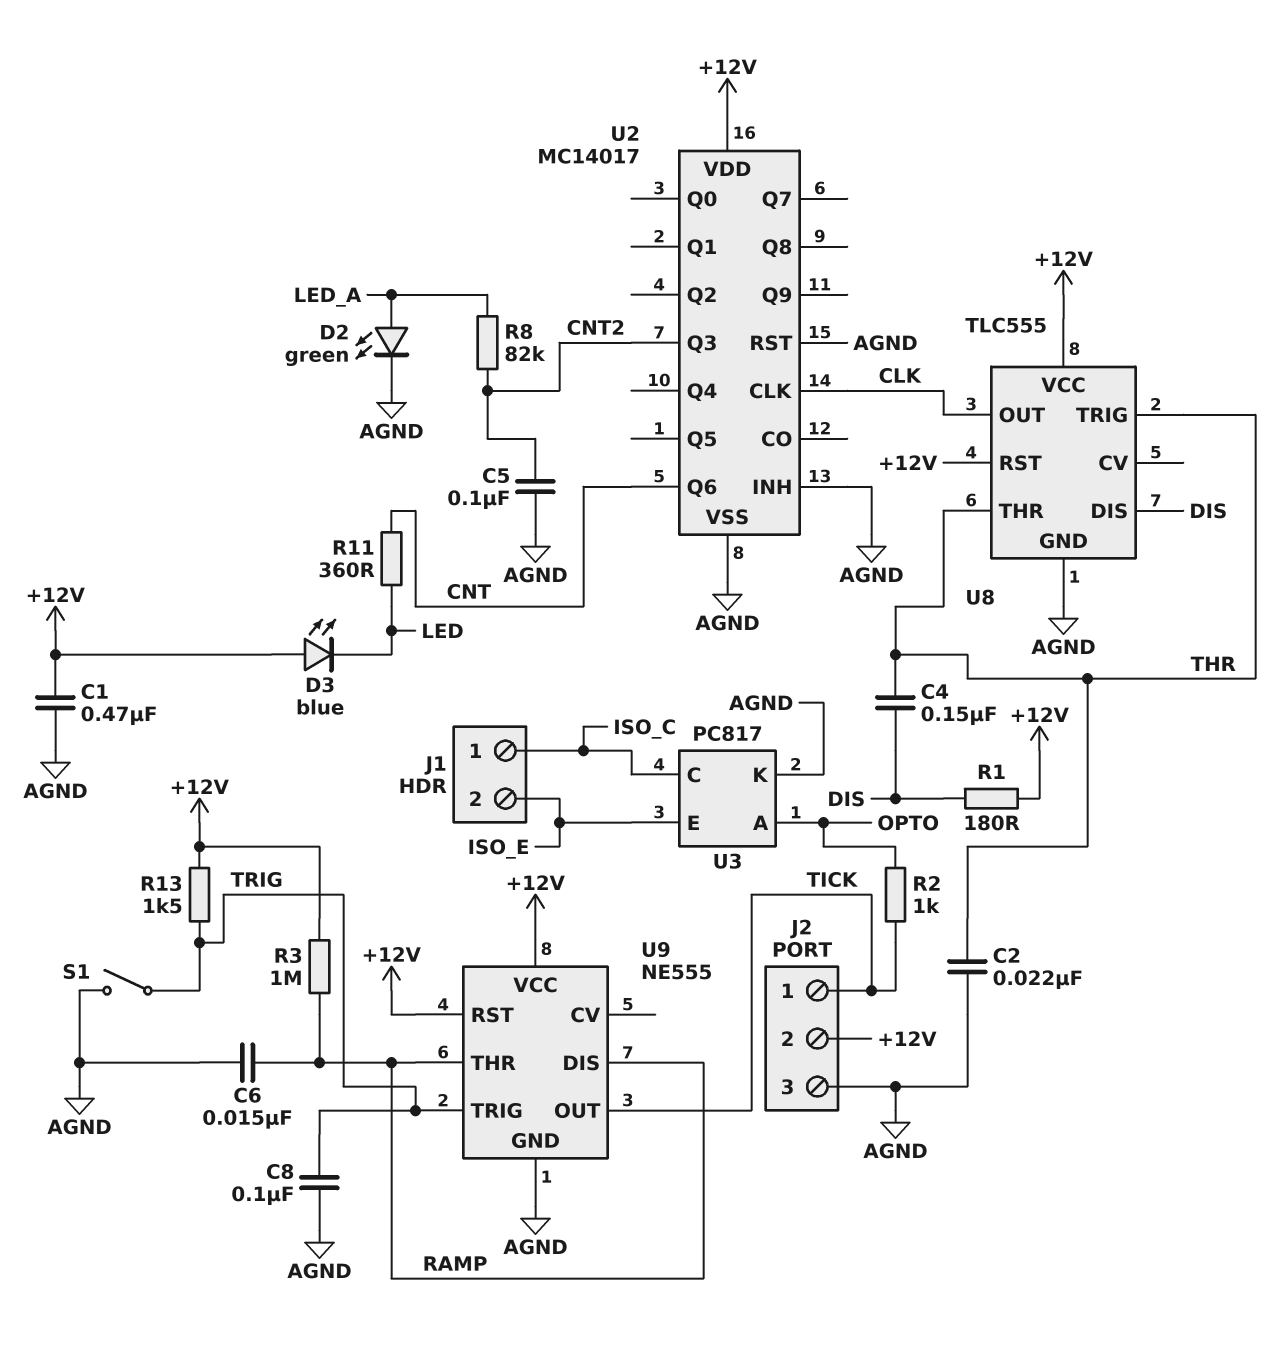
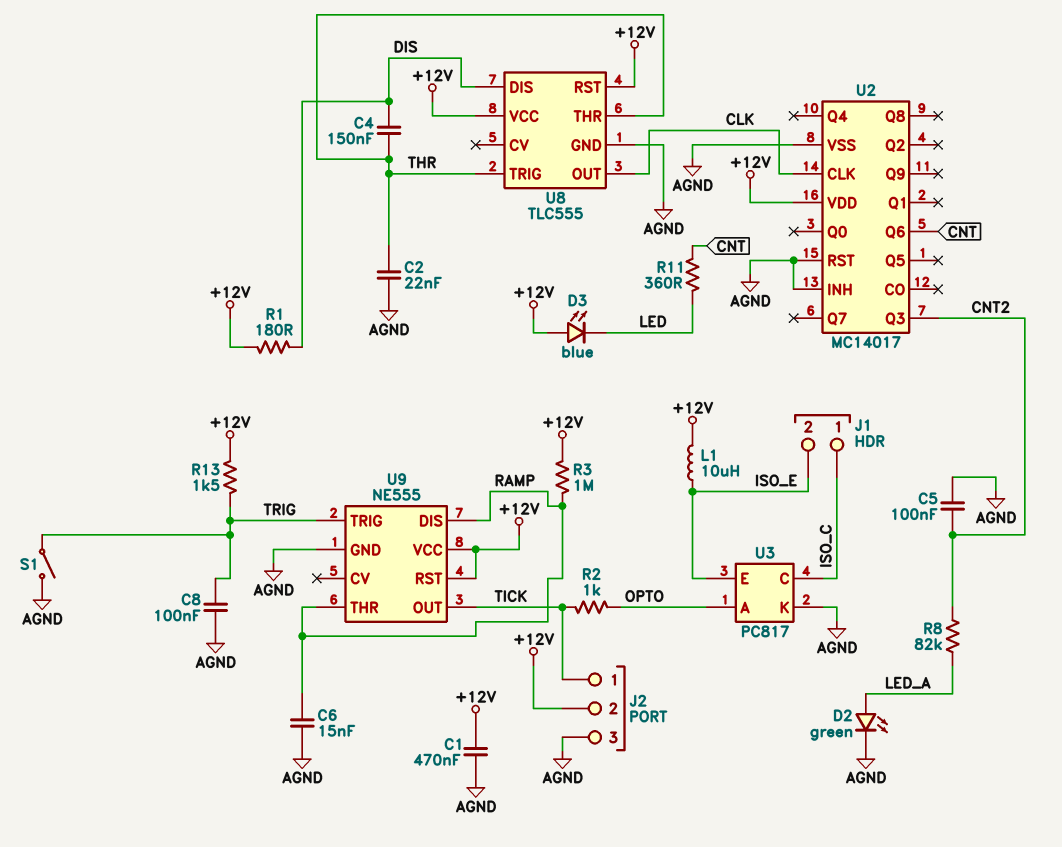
L1: none -> 10uH (+12V, ISO_E)

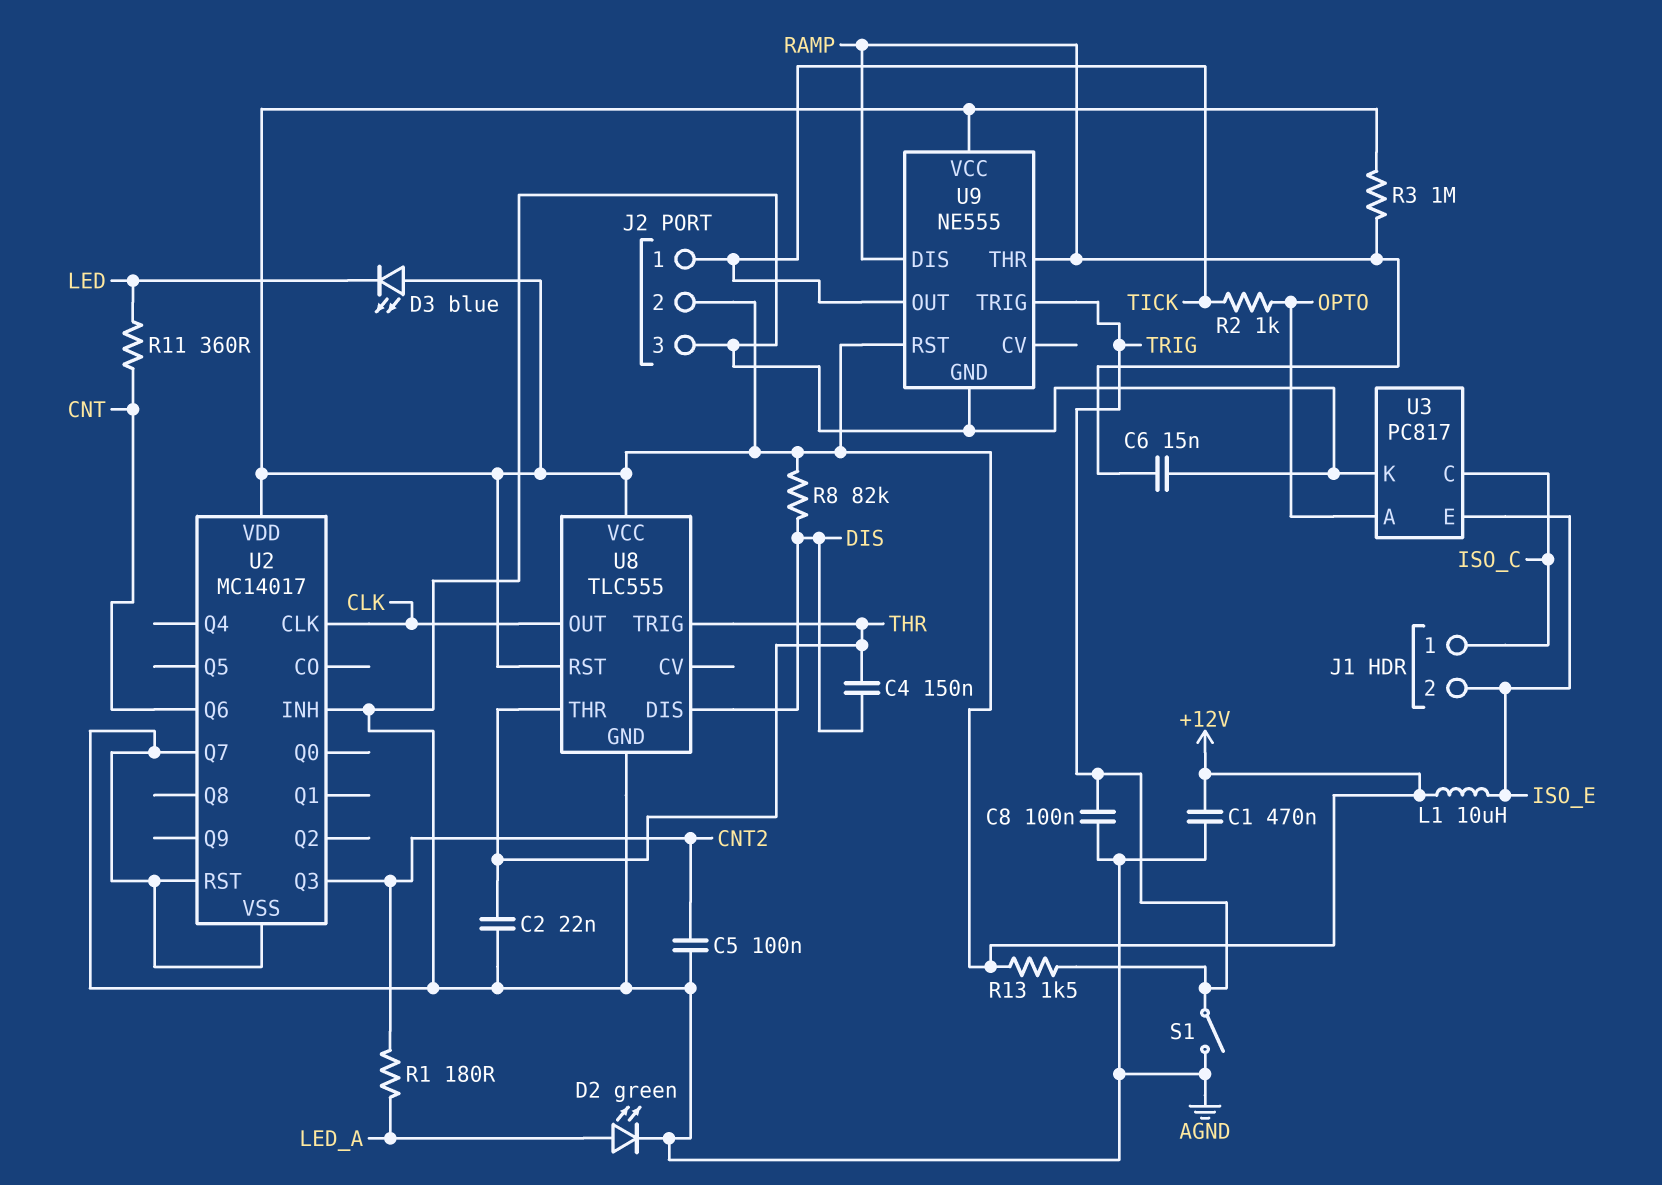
R1: 180 (+12V, DIS) -> 180 (CNT2, LED_A)
R8: 82k (CNT2, LED_A) -> 82k (+12V, DIS)
U2 pin Q7: none -> AGND

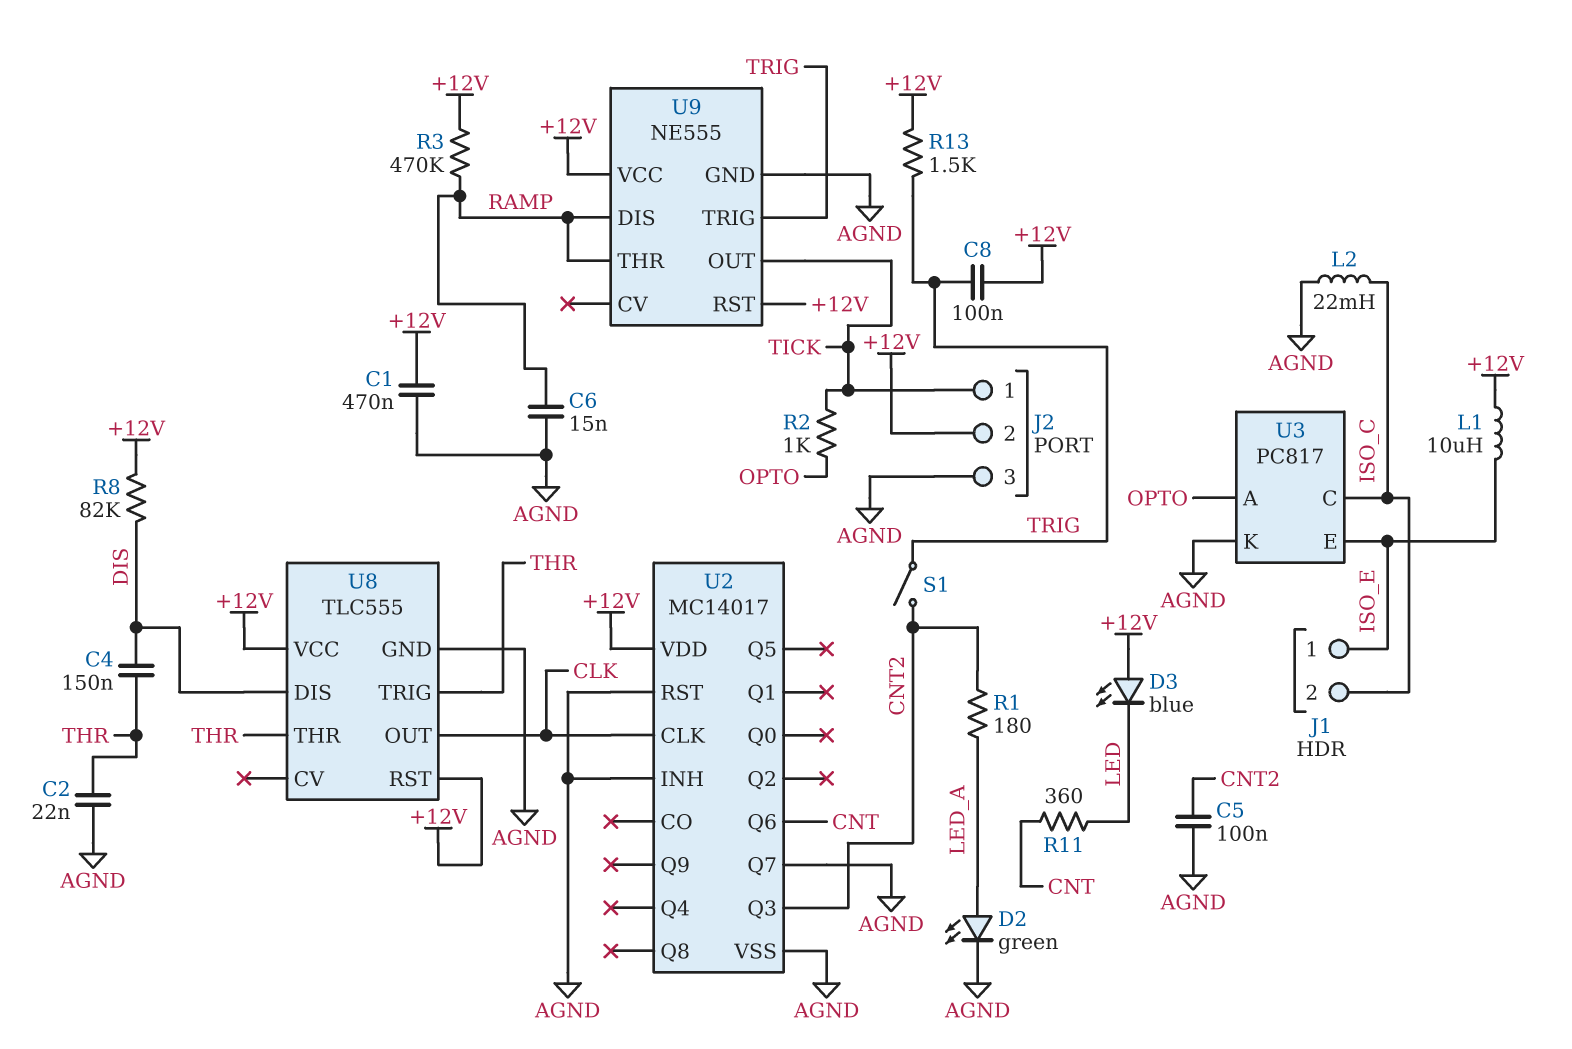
C8: 100nF (AGND, TRIG) -> 100nF (+12V, TRIG)
J1 pin 1: ISO_C -> ISO_E
J1 pin 2: ISO_E -> ISO_C
L2: none -> 22mH (AGND, ISO_C)
R3: 1M (+12V, RAMP) -> 470k (+12V, RAMP)
S1: switch (AGND, TRIG) -> switch (CNT2, TRIG)

